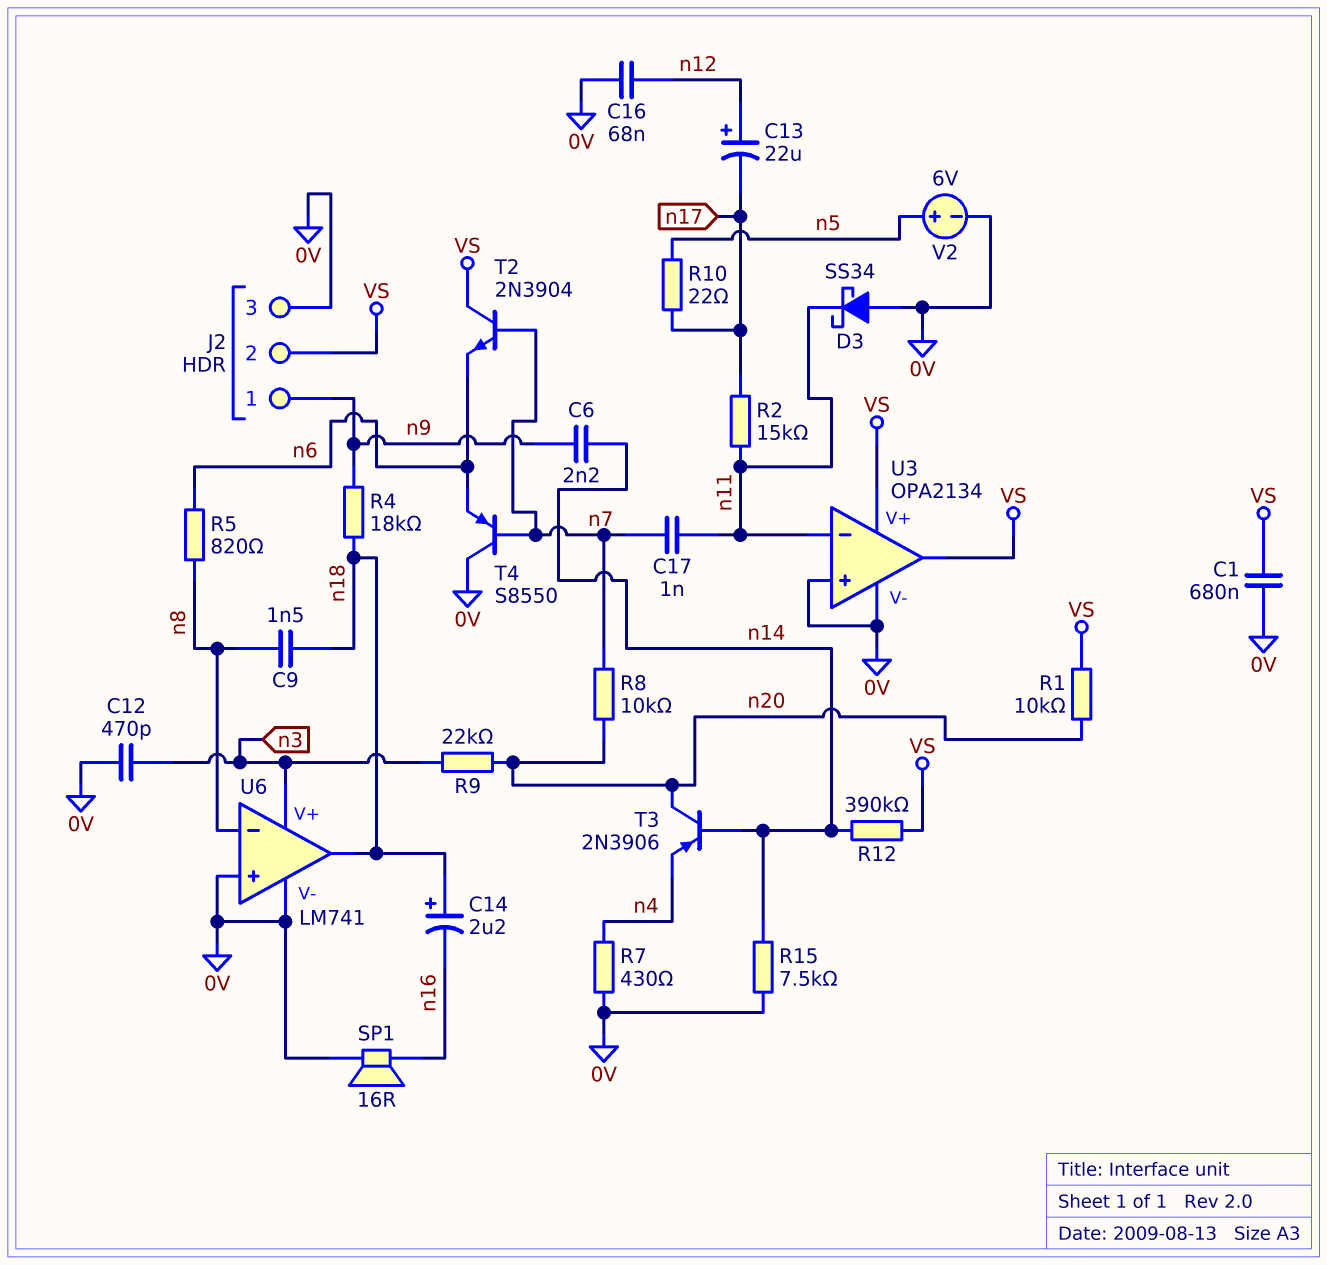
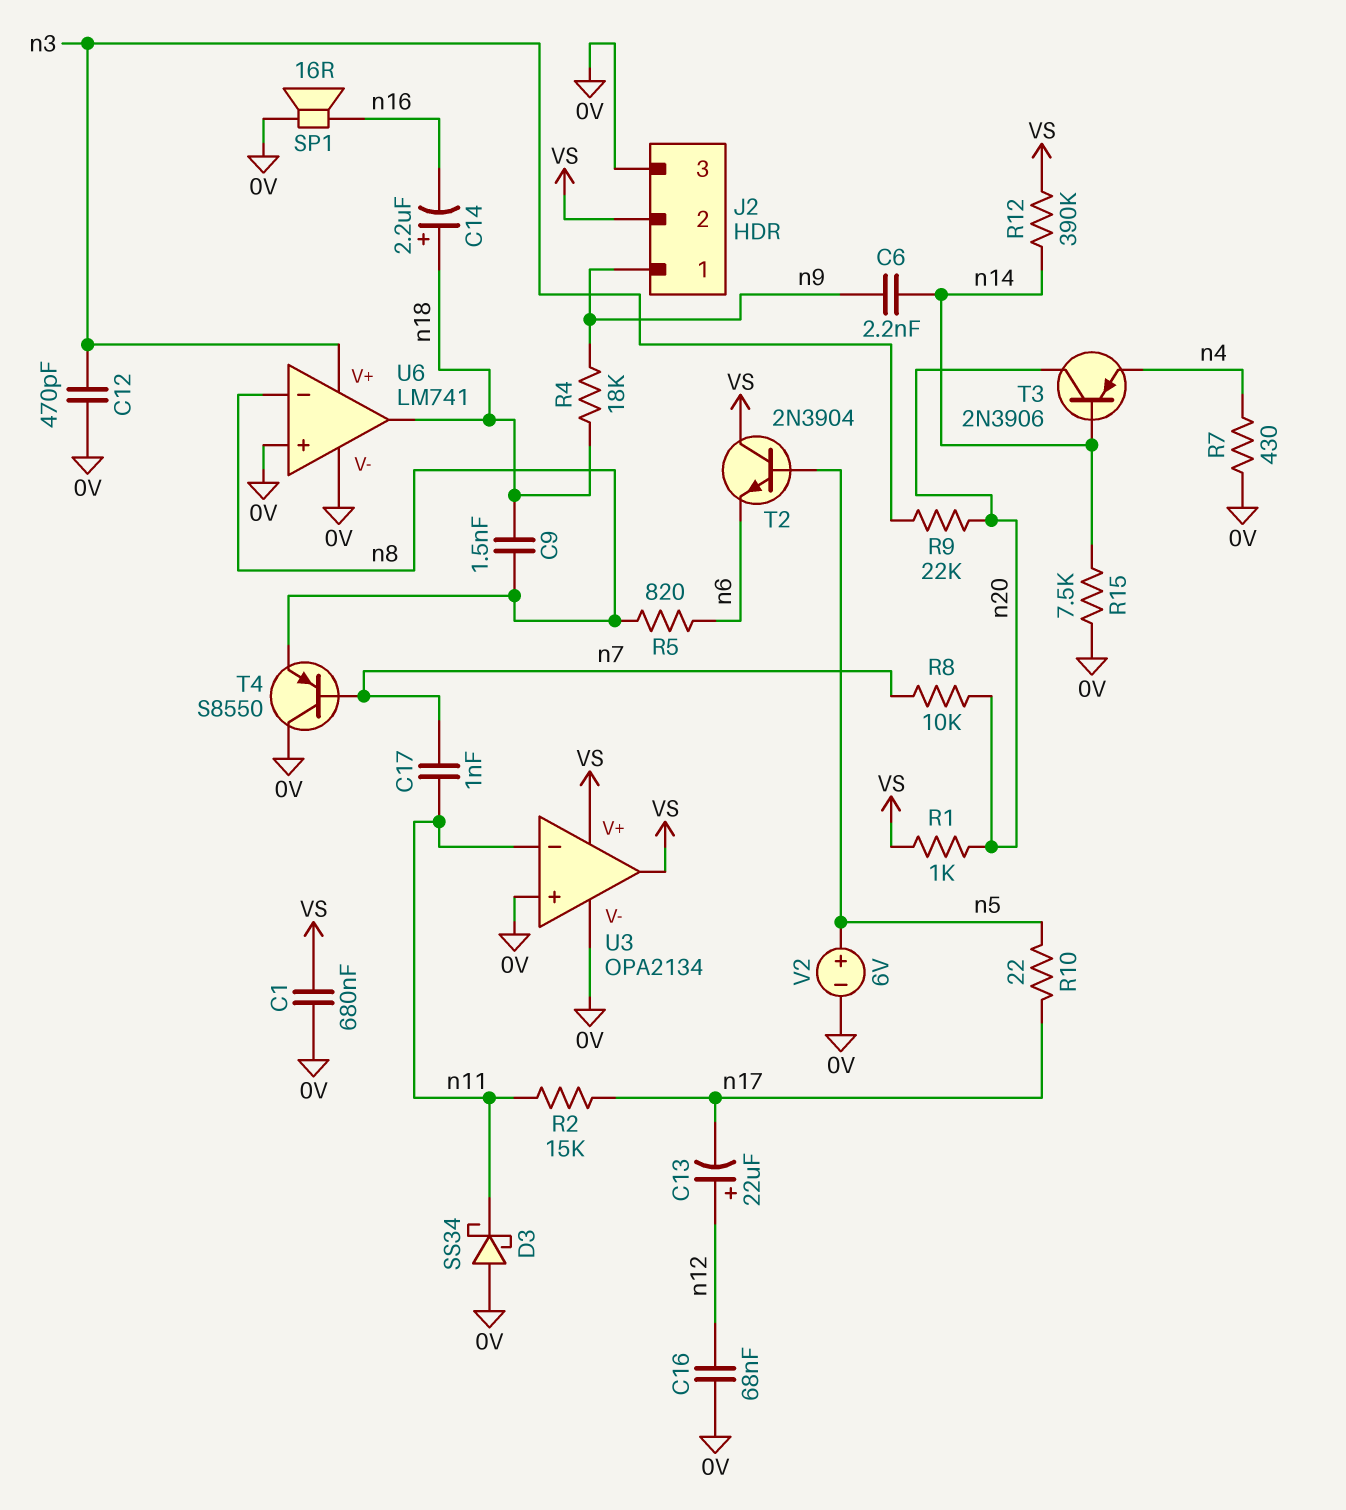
R1: 10k (VS, n20) -> 1k (VS, n20)
T2: NPN 2N3904 (B n7, C VS, E n6) -> NPN 2N3904 (B n5, C VS, E n6)
T4: PNP S8550 (B n7, C 0V, E n6) -> PNP S8550 (B n7, C 0V, E n8)

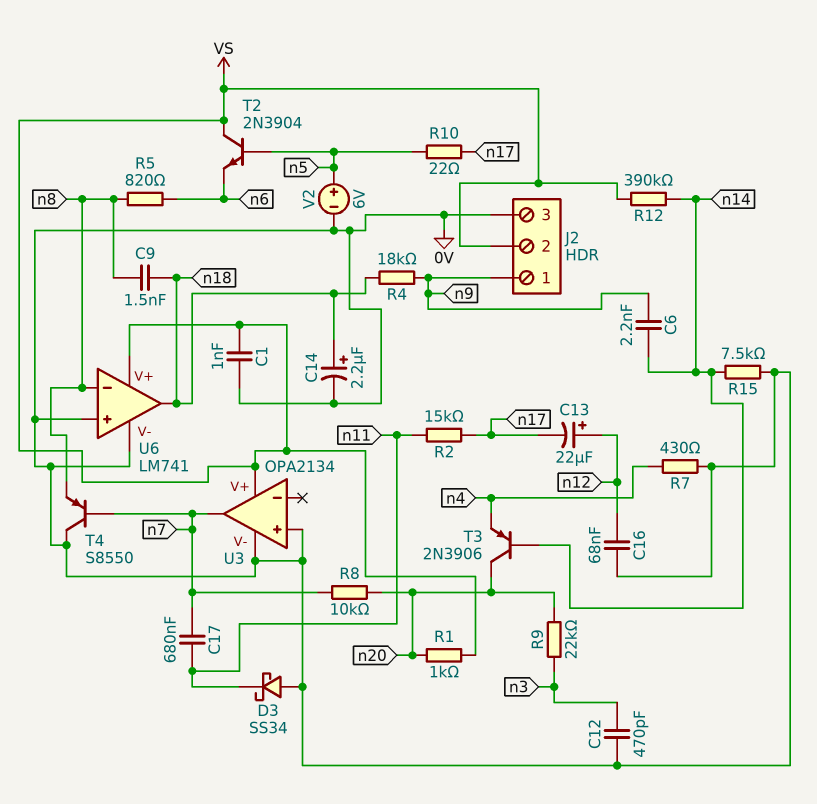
C1: 680nF (0V, VS) -> 1nF (0V, VS)
C14: 2.2uF (plus n18, minus n16) -> 2.2uF (plus n18, minus 0V)
C17: 1nF (n7, n11) -> 680nF (n7, n11)
SP1: speaker 16R (0V, n16) -> none
U3 pin in-: n11 -> none
U3 pin out: VS -> n7
U6 pin V+: n3 -> VS

